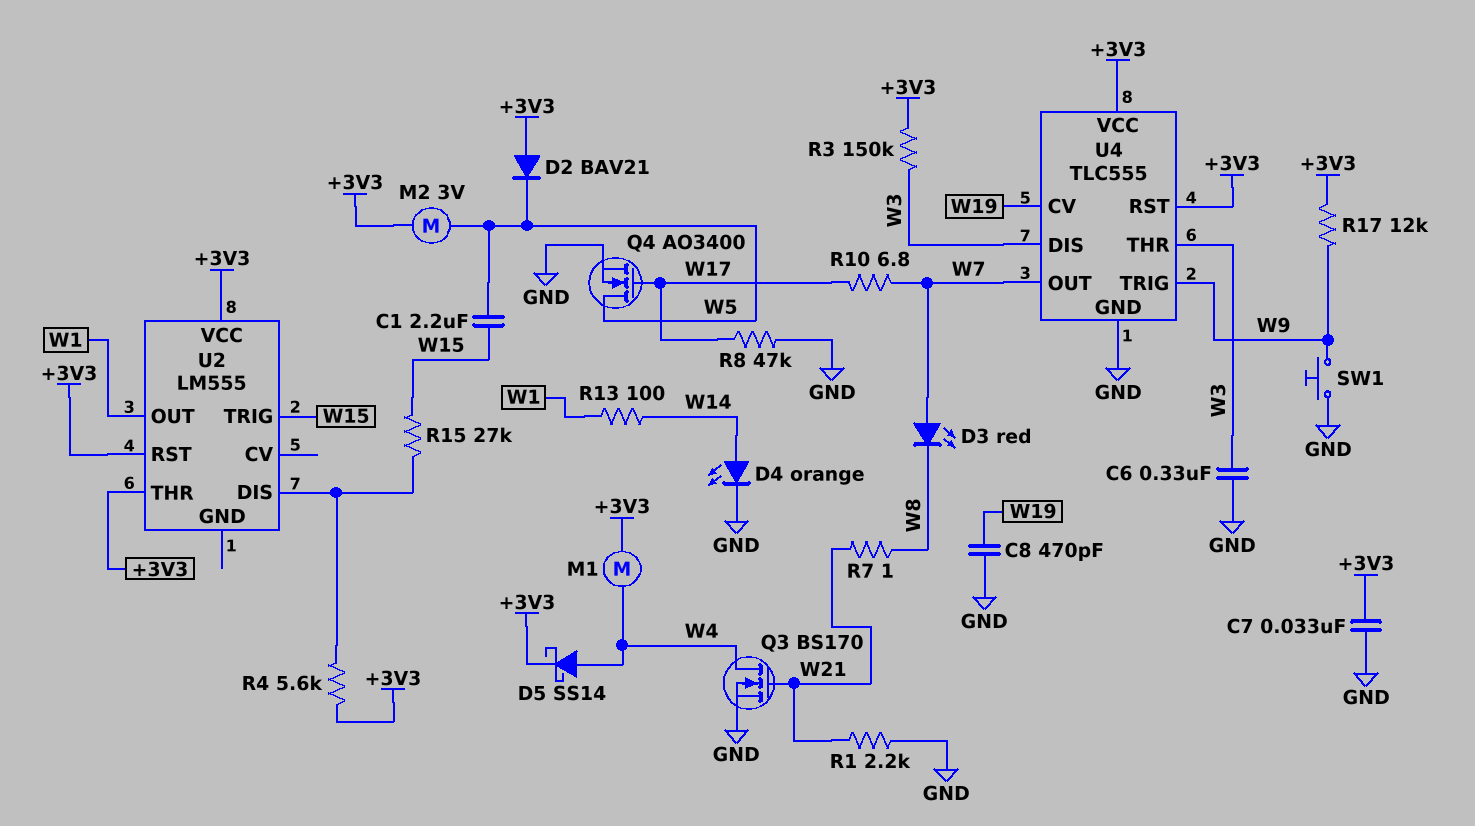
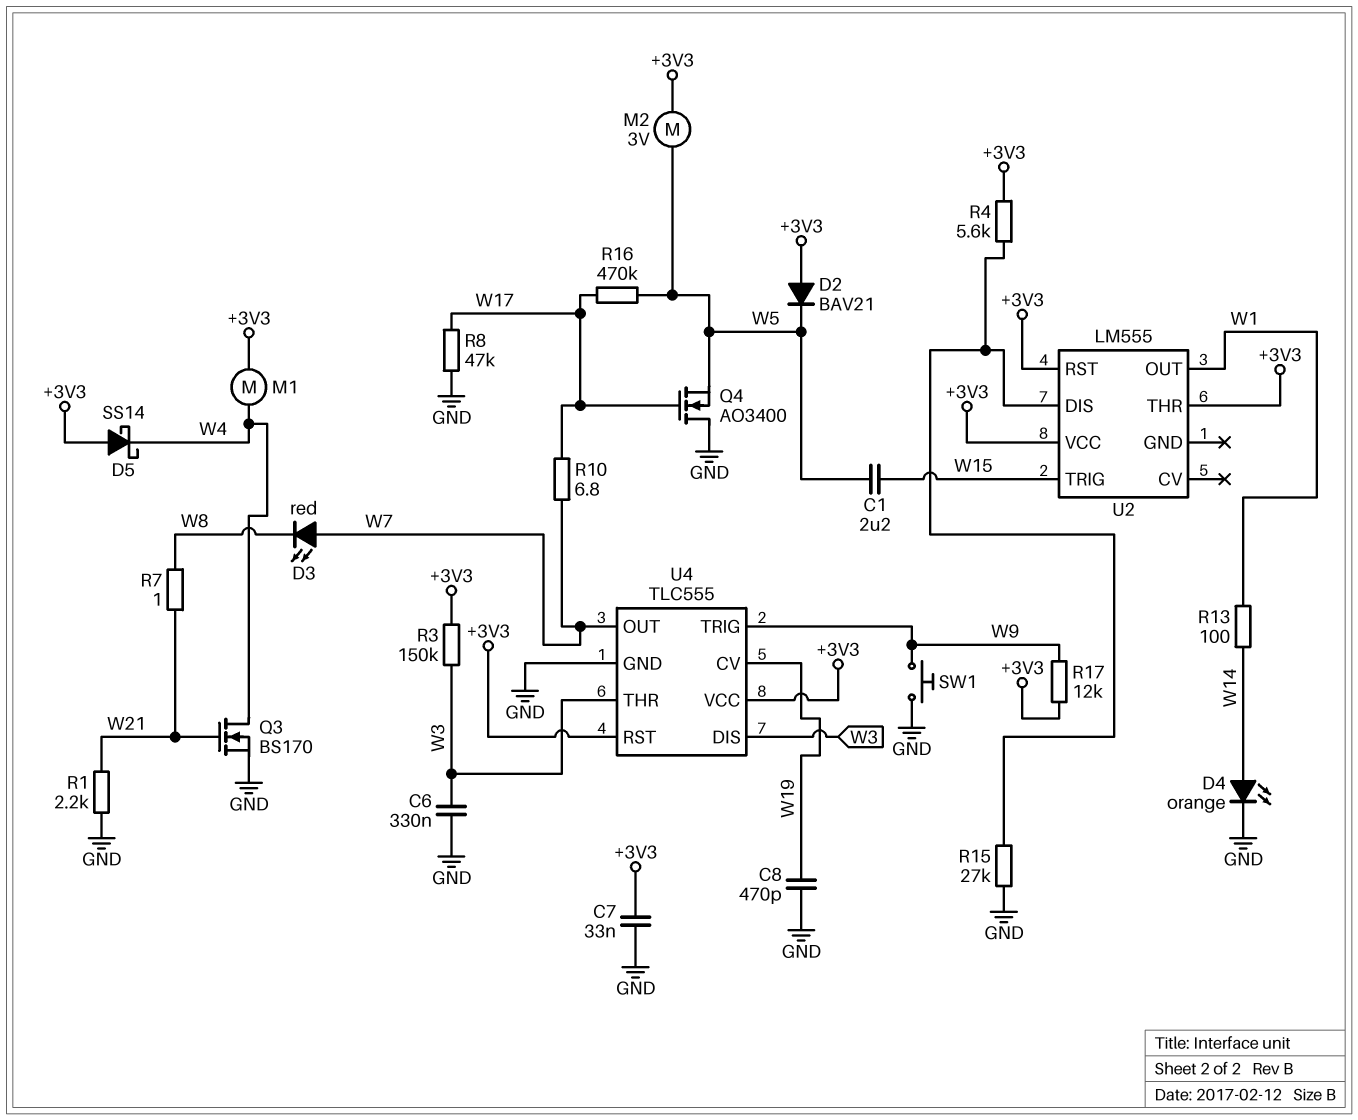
D5: schottky SS14 (A W4, K +3V3) -> schottky SS14 (A +3V3, K W4)
Q4: NMOS AO3400 (G W17, D W5, S GND) -> NMOS AO3400 (G W17, D GND, S W5)
R15: 27k (U2/DIS, W15) -> 27k (GND, U2/DIS)
R16: none -> 470k (W5, W17)

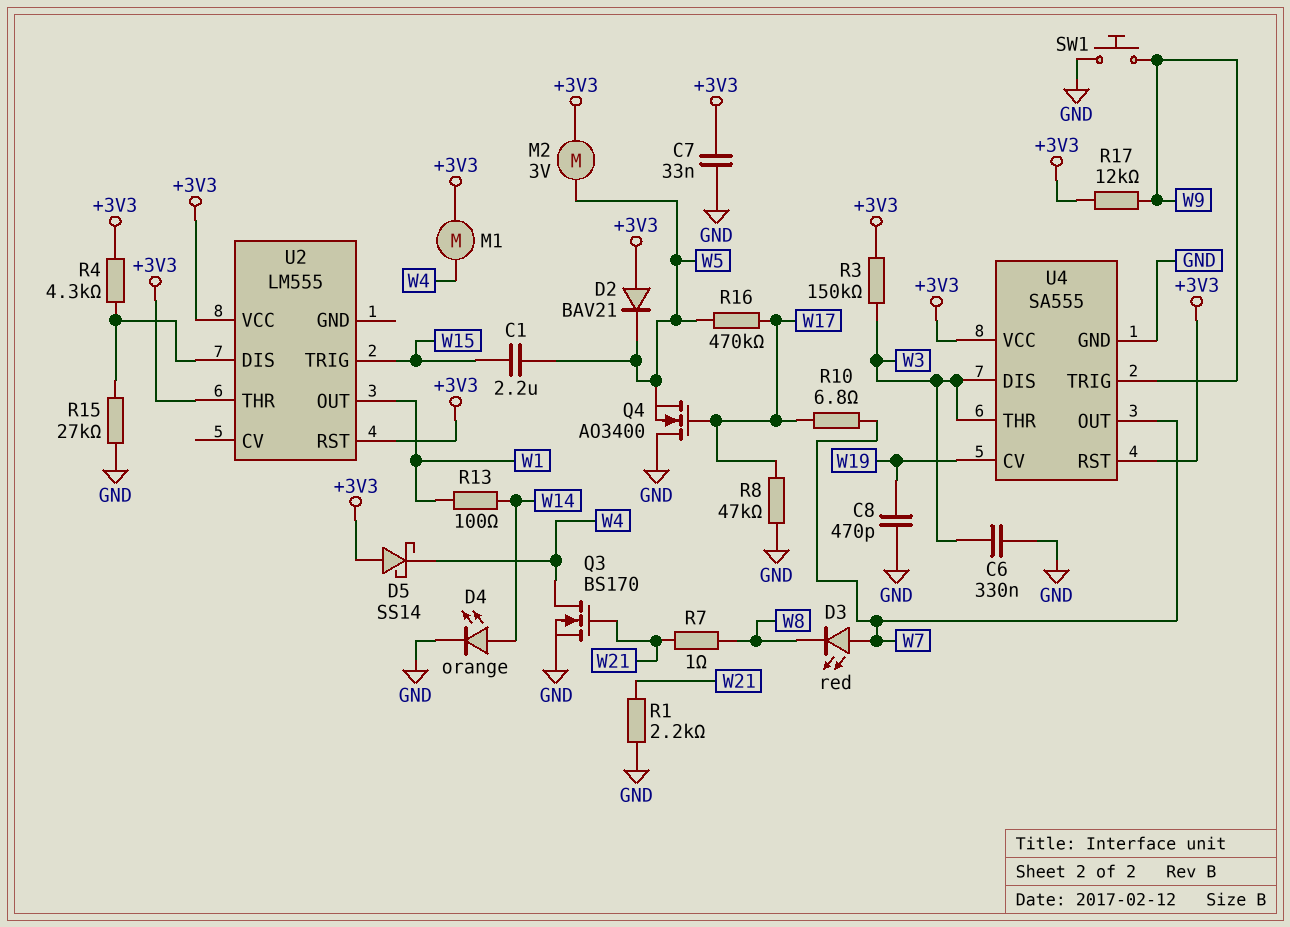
R4: 5.6k (+3V3, U2/DIS) -> 4.3k (+3V3, U2/DIS)
U4: TLC555 -> SA555

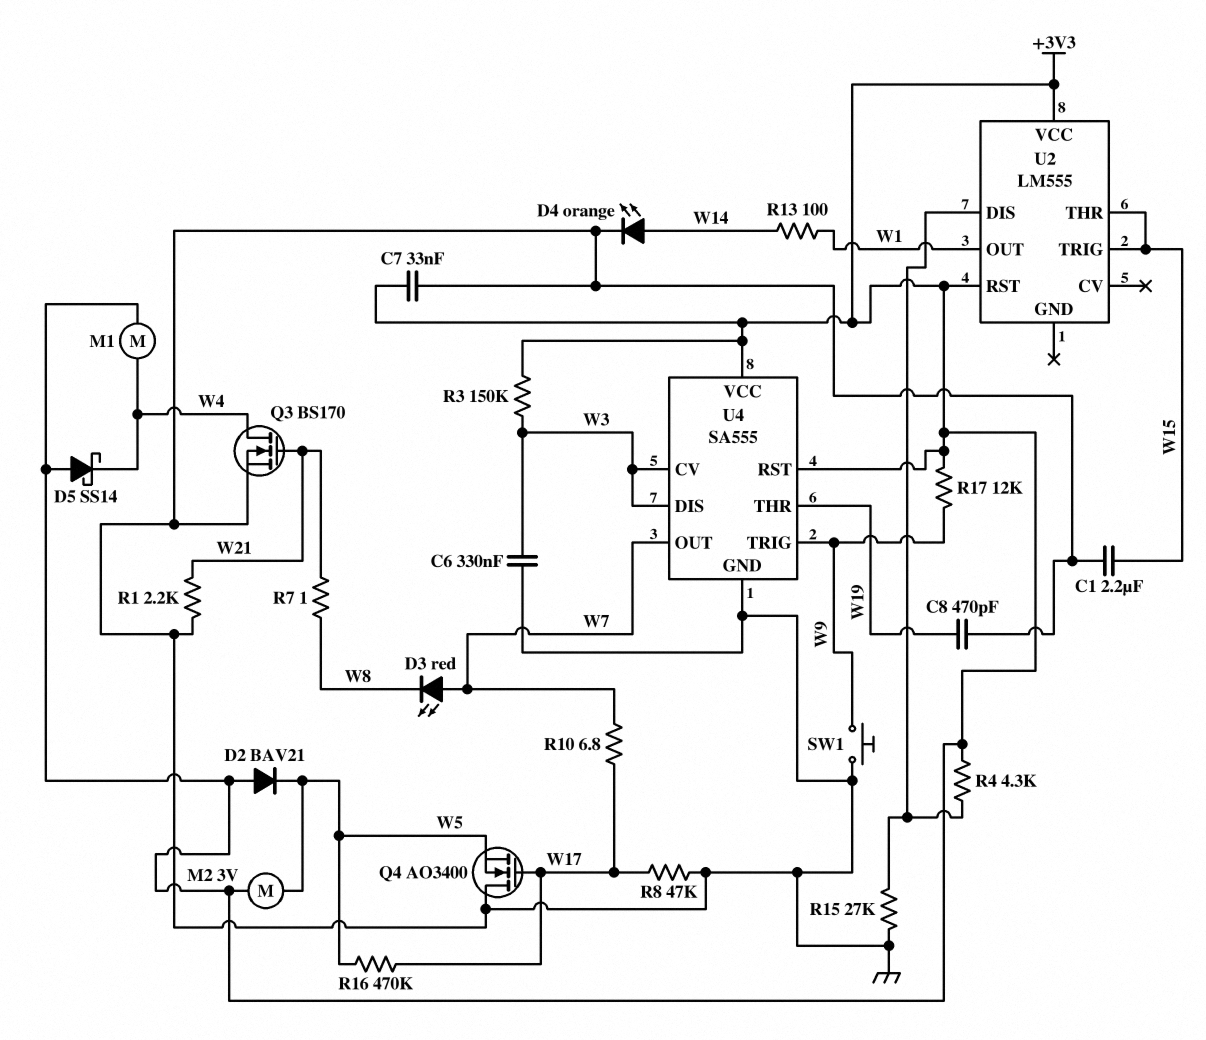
C1: 2.2uF (W5, W15) -> 2.2uF (GND, W15)
U2 pin THR: +3V3 -> W15
U4 pin CV: W19 -> W3
U4 pin THR: W3 -> W19

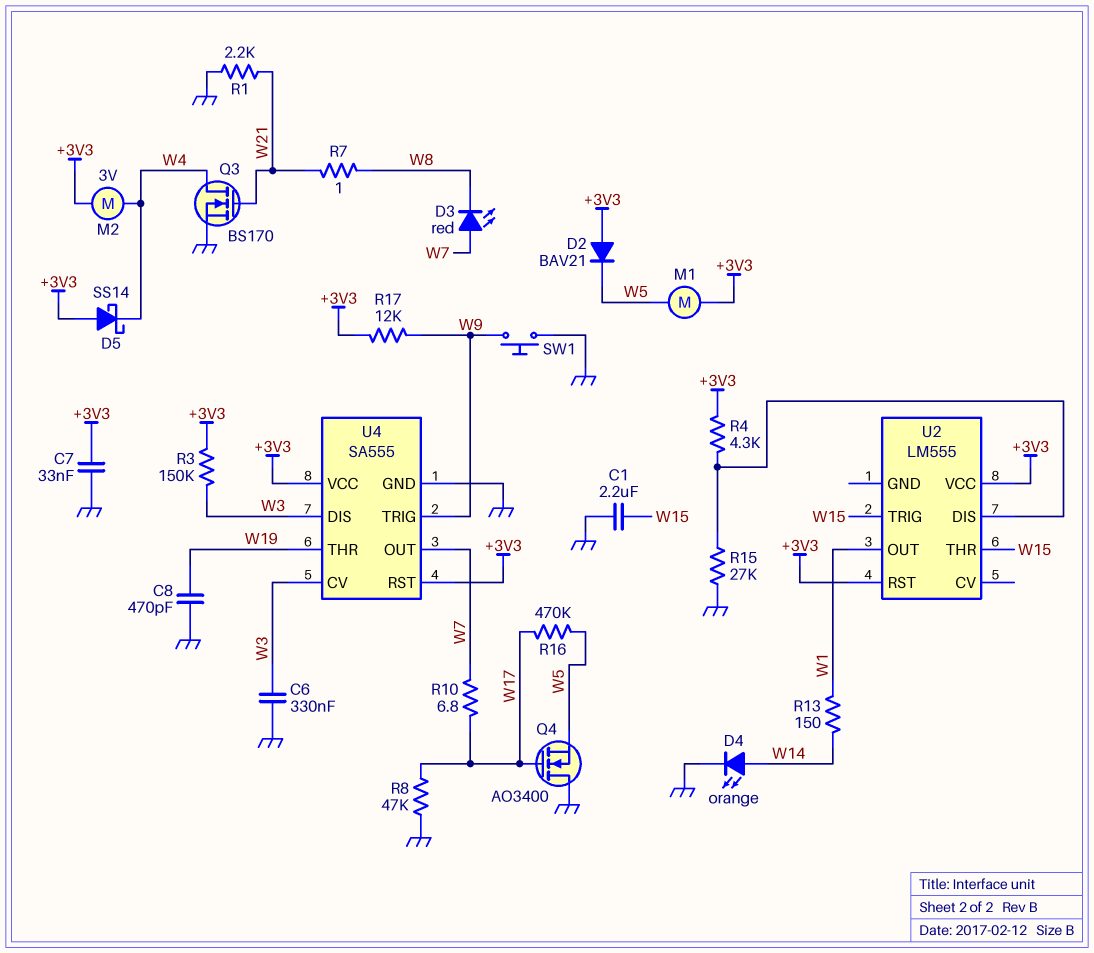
M1: motor (+3V3, W4) -> motor (+3V3, W5)
M2: motor 3V (+3V3, W5) -> motor 3V (+3V3, W4)
R13: 100 (W1, W14) -> 150 (W1, W14)

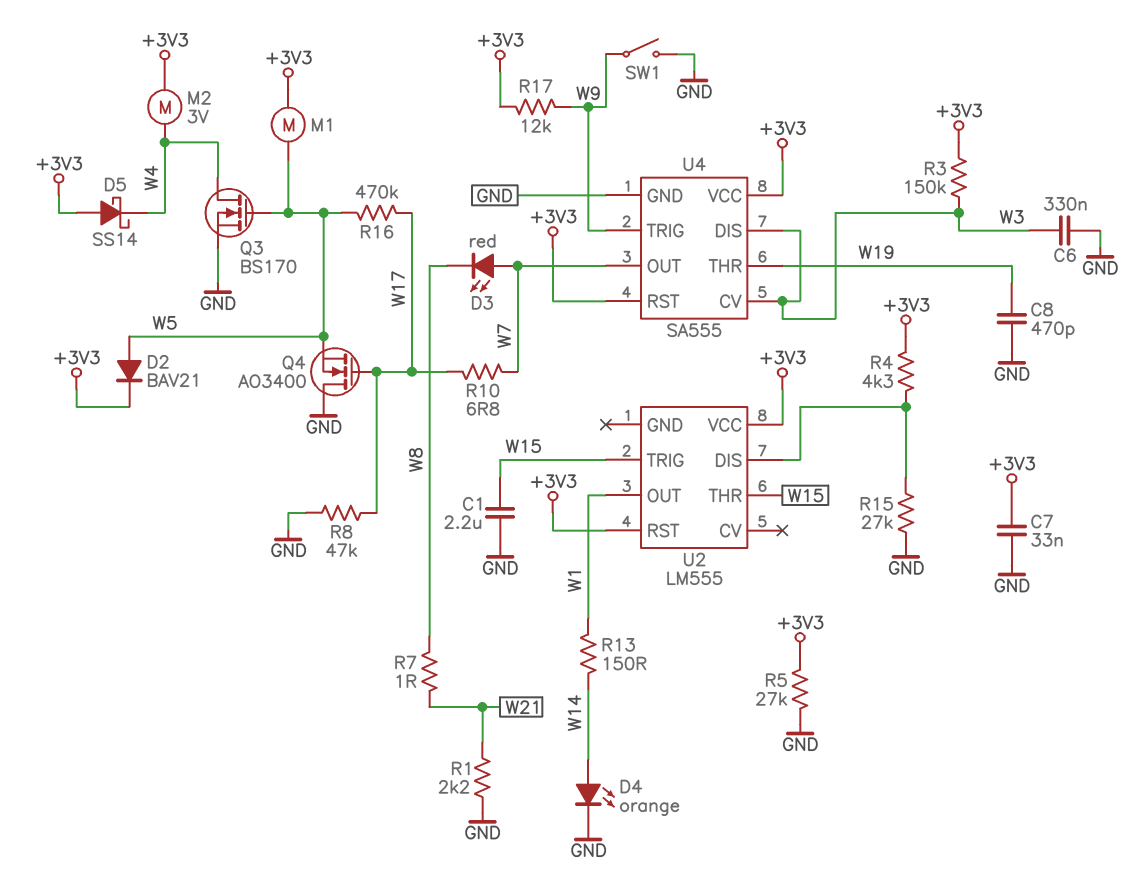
D2: diode BAV21 (A +3V3, K W5) -> diode BAV21 (A W5, K +3V3)
Q3: NMOS BS170 (G W21, D W4, S GND) -> NMOS BS170 (G W5, D W4, S GND)
R5: none -> 27k (+3V3, GND)
SW1: button (GND, W9) -> switch (GND, W9)

